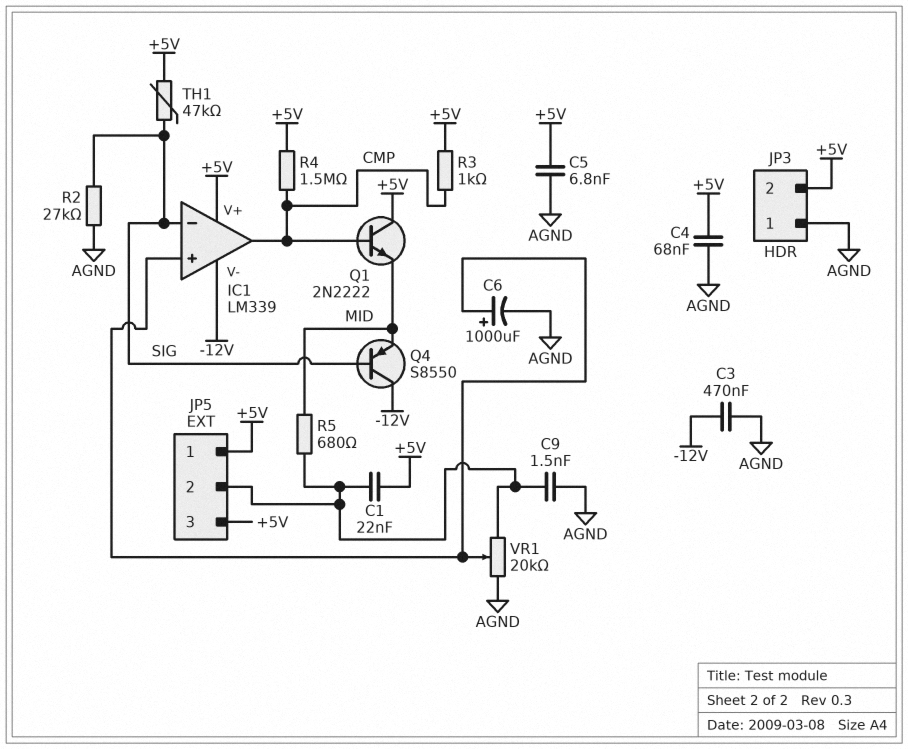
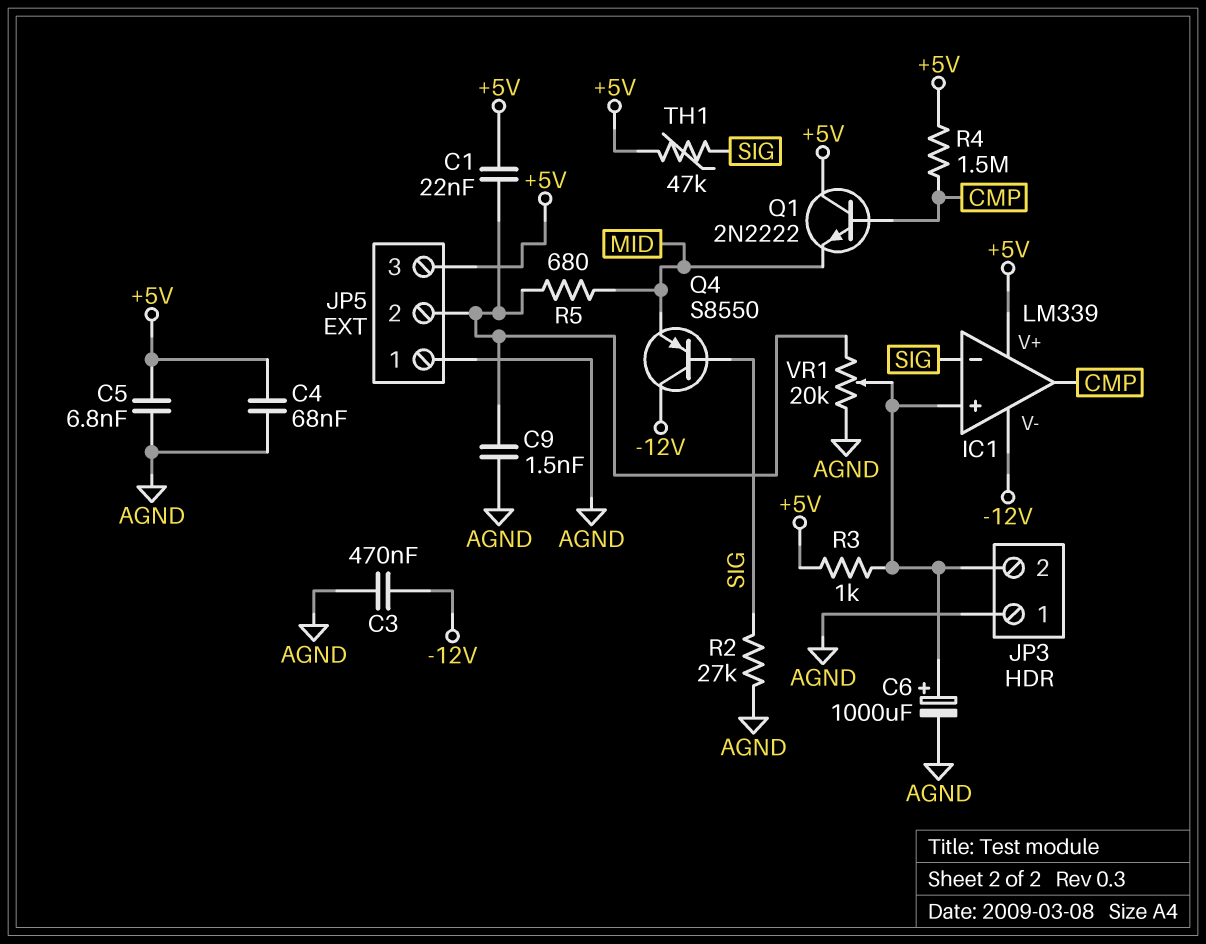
JP3 pin 2: +5V -> IC1/in+
JP5 pin 1: +5V -> AGND
R3: 1k (+5V, CMP) -> 1k (+5V, IC1/in+)

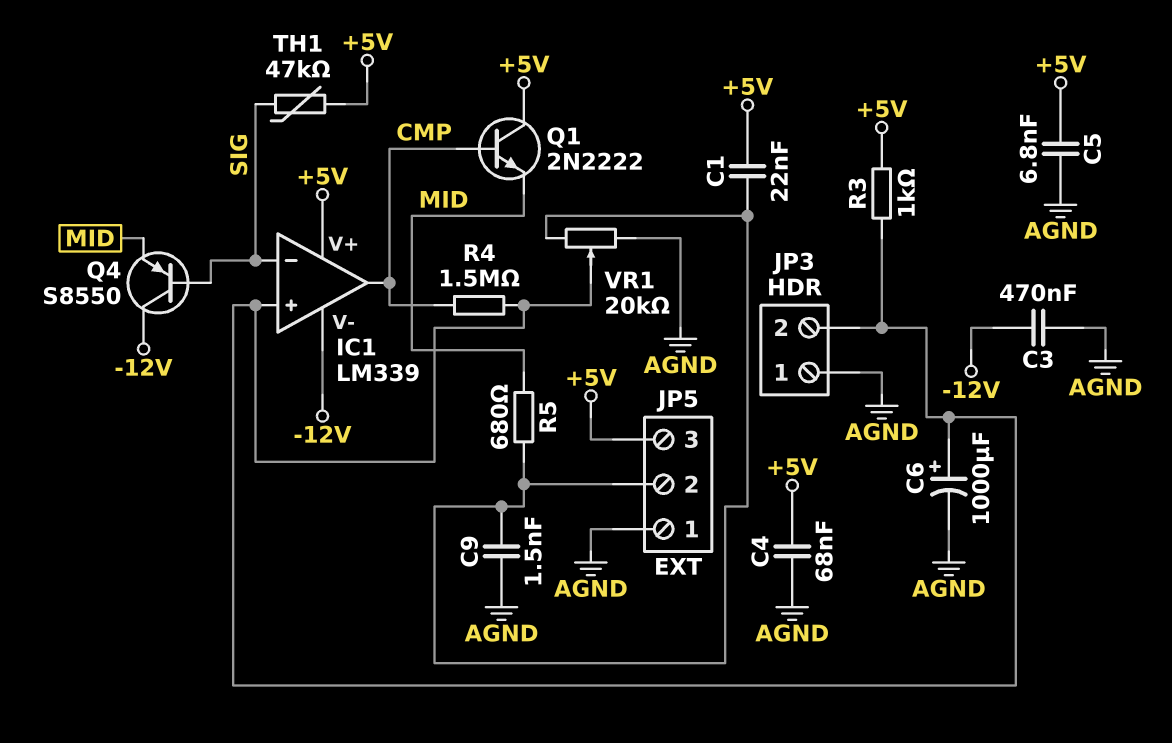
R2: 27k (AGND, SIG) -> none
R4: 1.5M (+5V, CMP) -> 1.5M (CMP, IC1/in+)

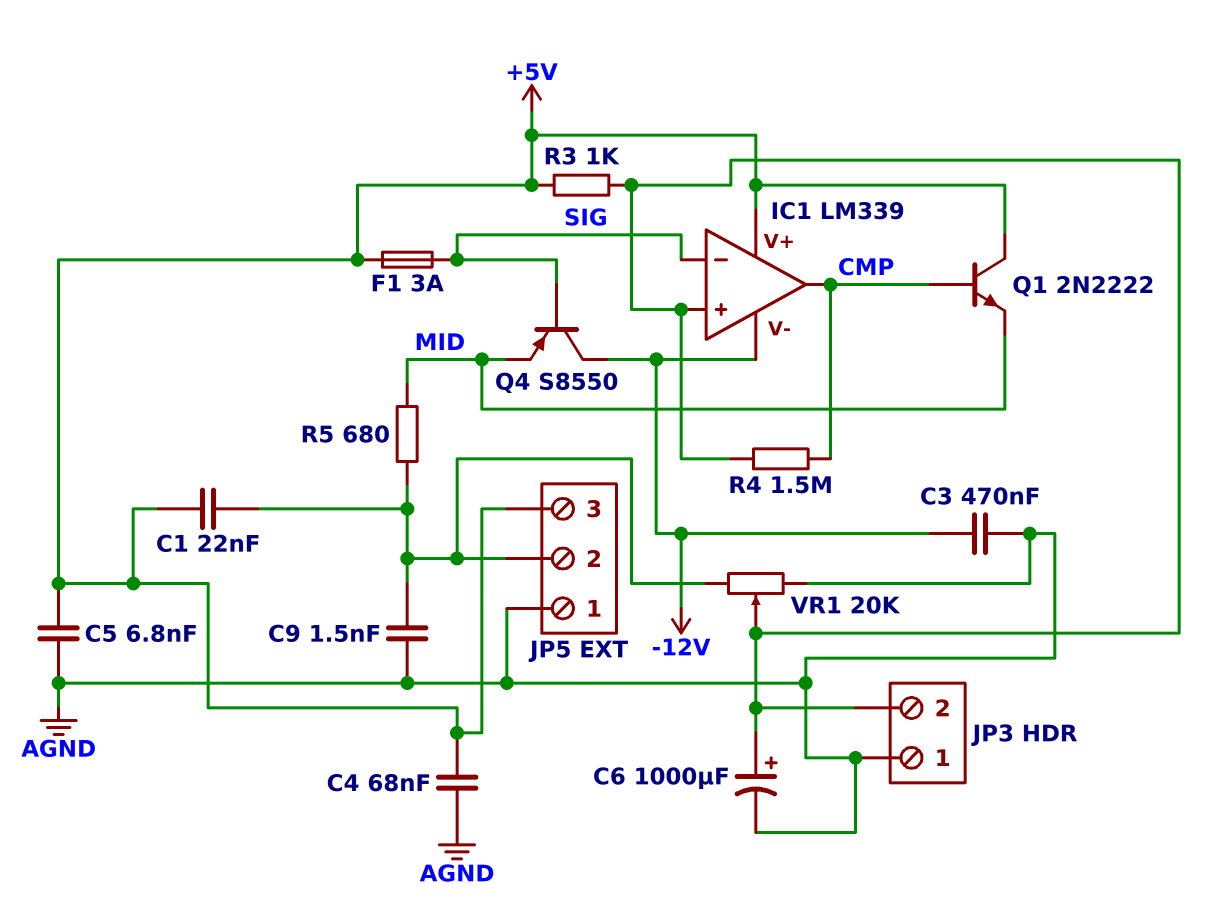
F1: none -> 3A (+5V, SIG)
TH1: 47k (+5V, SIG) -> none

